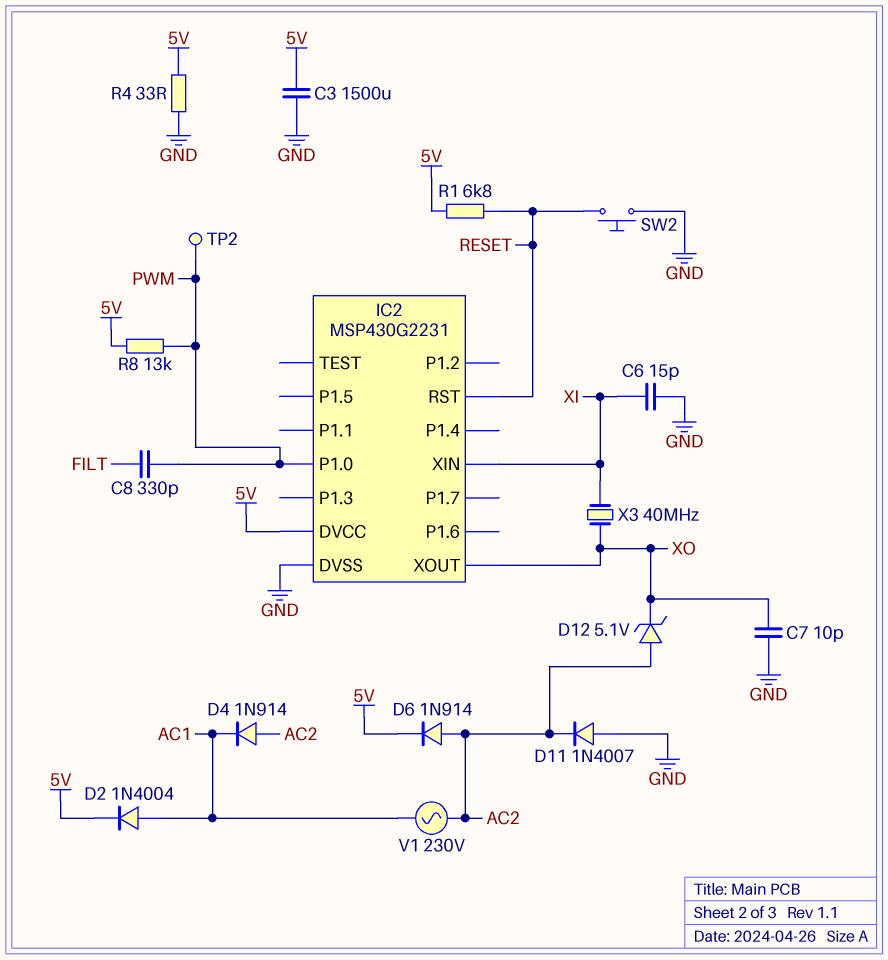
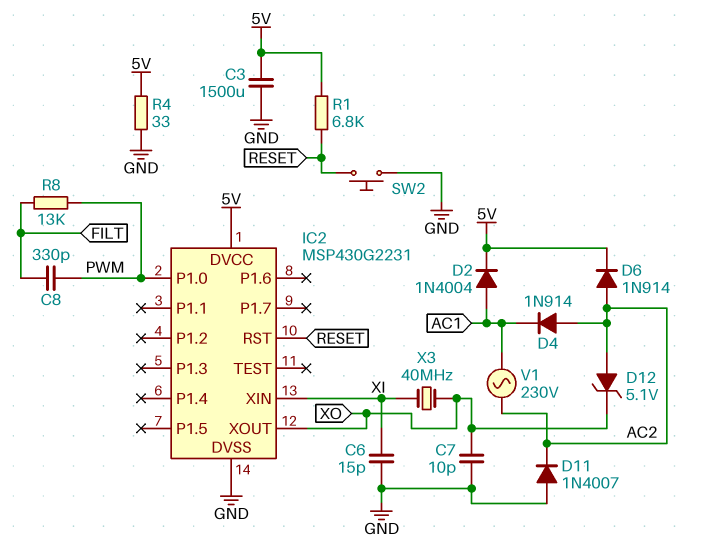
R8: 13k (5V, PWM) -> 13k (FILT, PWM)
TP2: test point (PWM) -> none

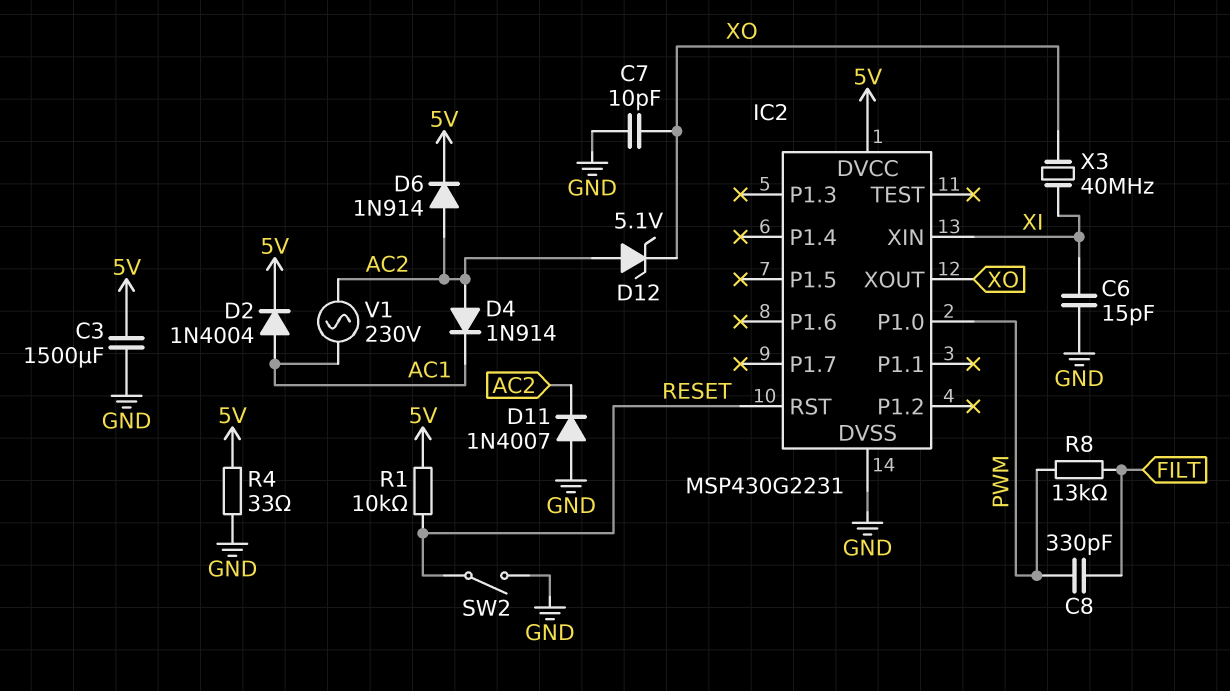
R1: 6.8k (5V, RESET) -> 10k (5V, RESET)
SW2: button (GND, RESET) -> switch (GND, RESET)

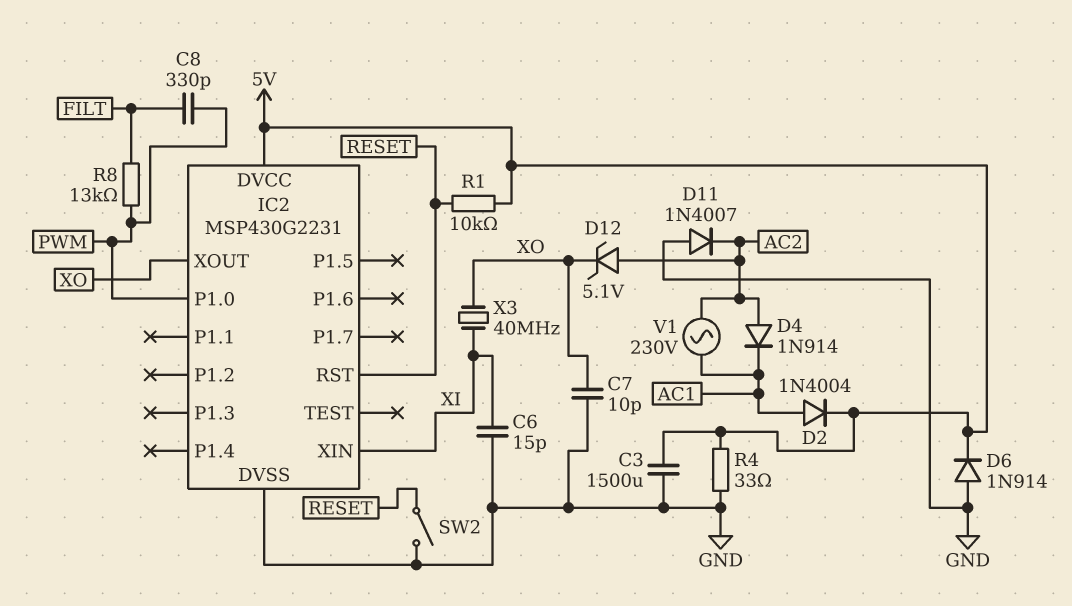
D6: diode 1N914 (A AC2, K 5V) -> diode 1N914 (A GND, K 5V)

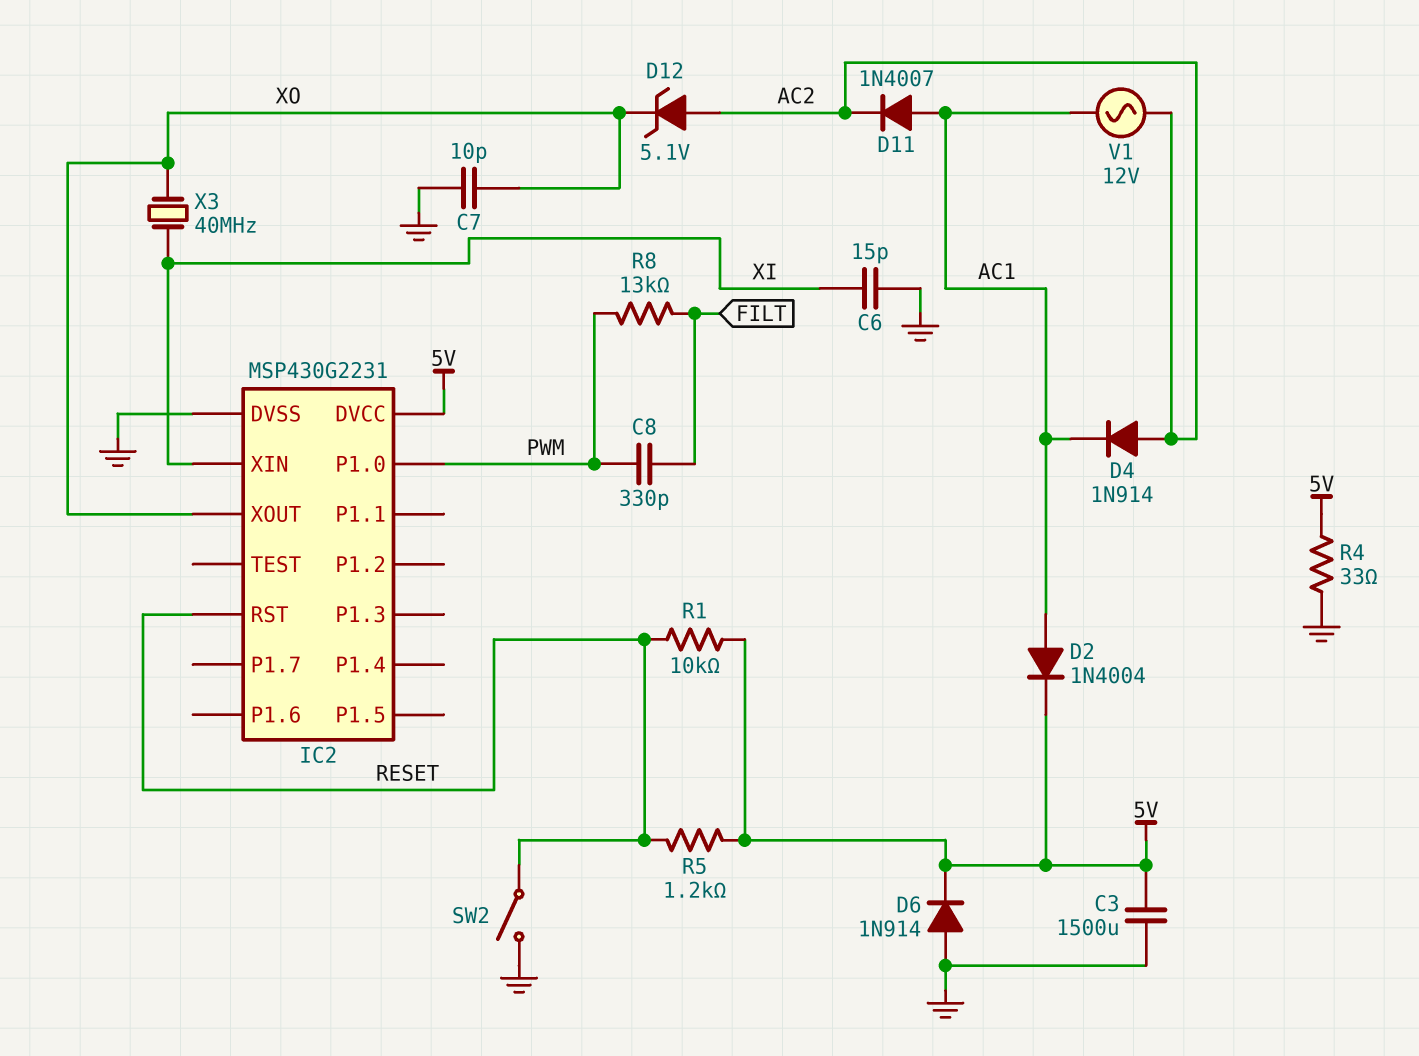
D11: diode 1N4007 (A GND, K AC2) -> diode 1N4007 (A AC1, K AC2)
R5: none -> 1.2k (5V, RESET)
V1: AC 230V (AC1, AC2) -> AC 12V (AC1, AC2)

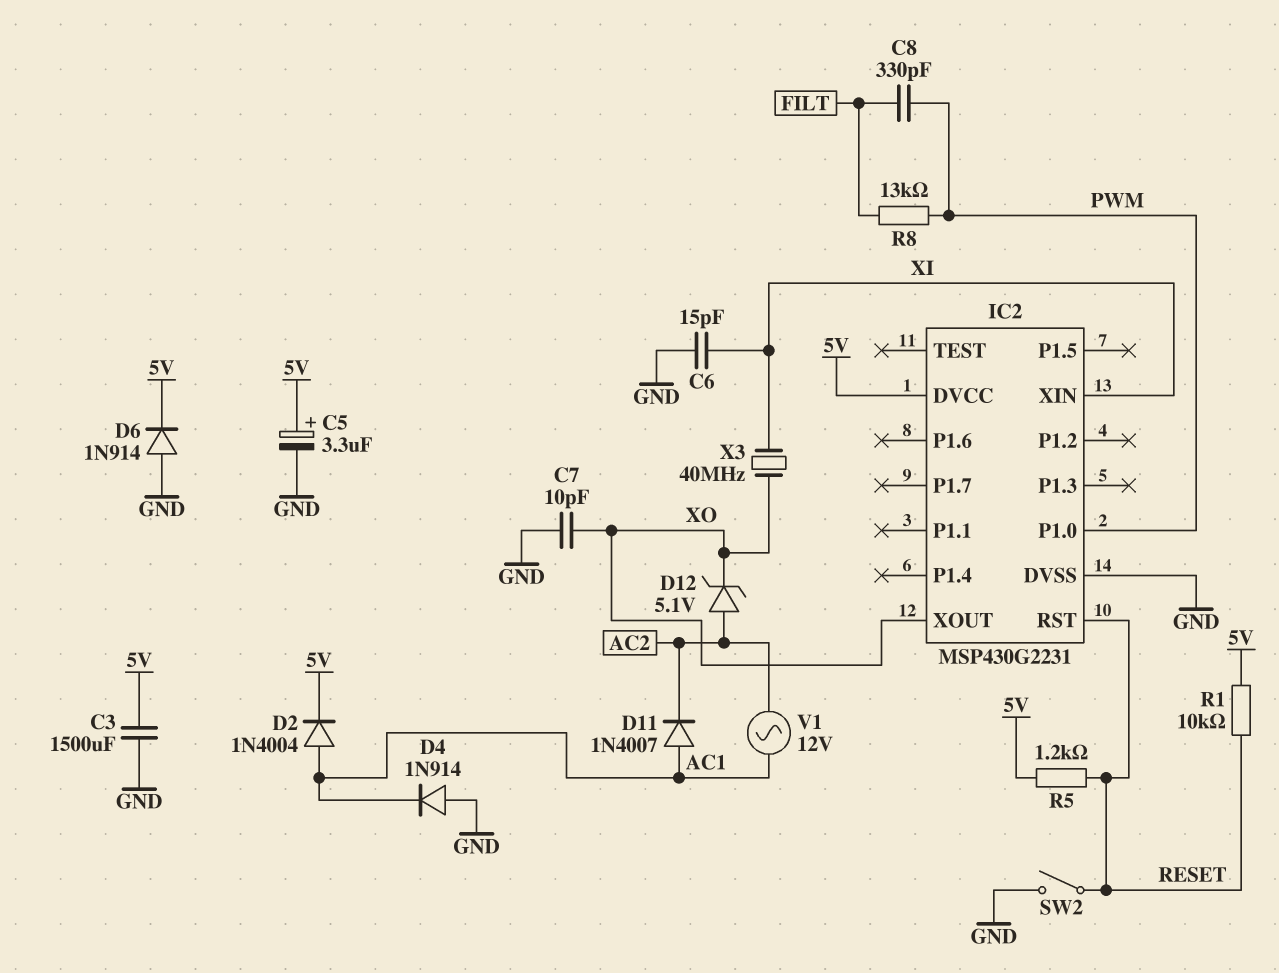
C5: none -> 3.3uF (plus 5V, minus GND)
D4: diode 1N914 (A AC2, K AC1) -> diode 1N914 (A GND, K AC1)
R4: 33 (5V, GND) -> none

